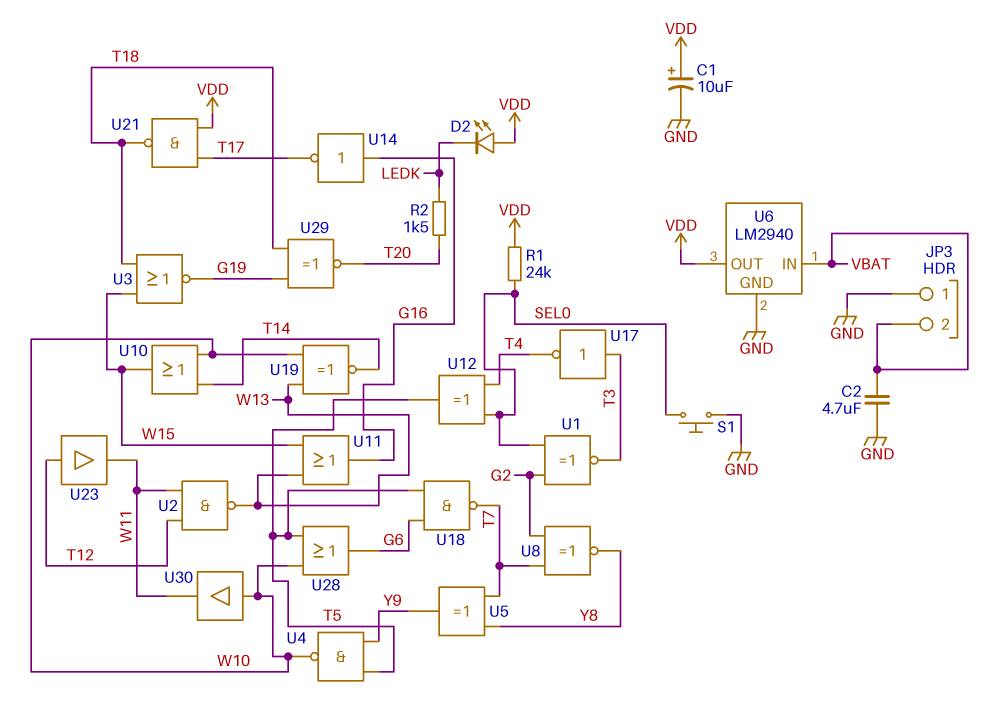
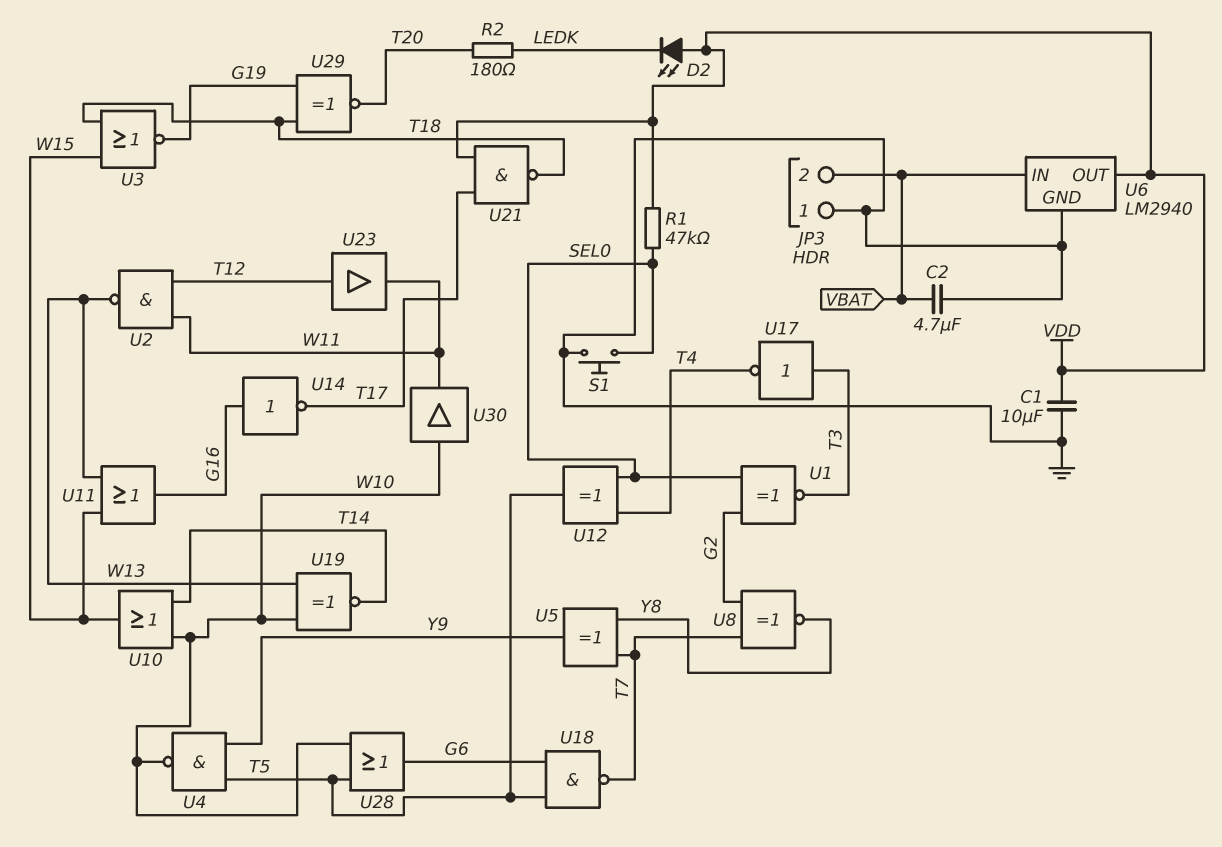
C1: 10uF (plus VDD, minus GND) -> 10uF (GND, VDD)
R1: 24k (SEL0, VDD) -> 47k (SEL0, VDD)
R2: 1.5k (LEDK, T20) -> 180 (LEDK, T20)

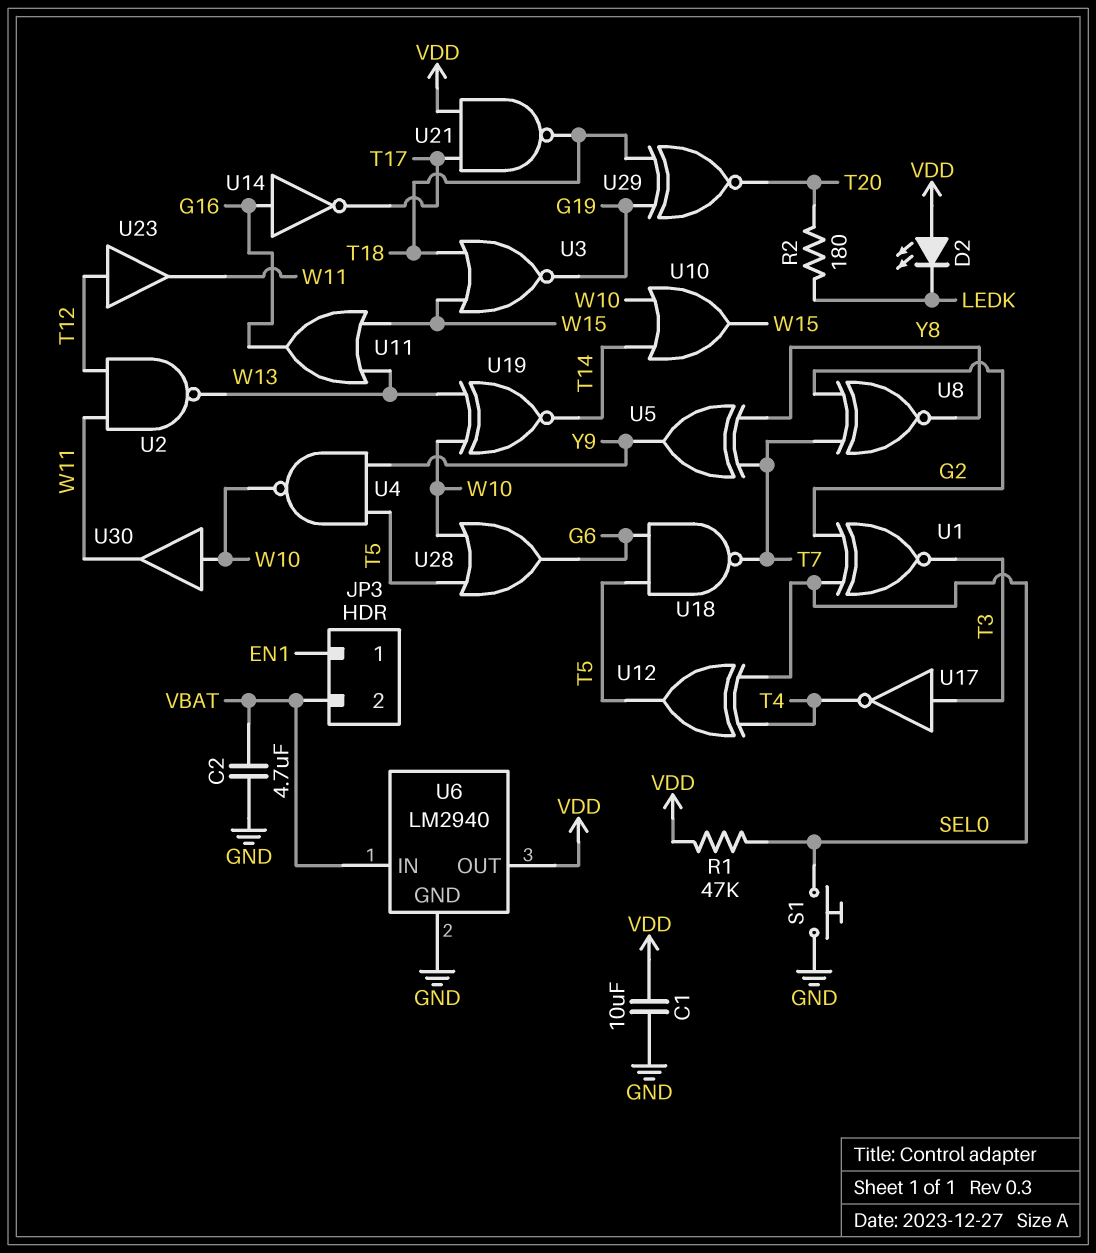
JP3 pin 1: GND -> EN1

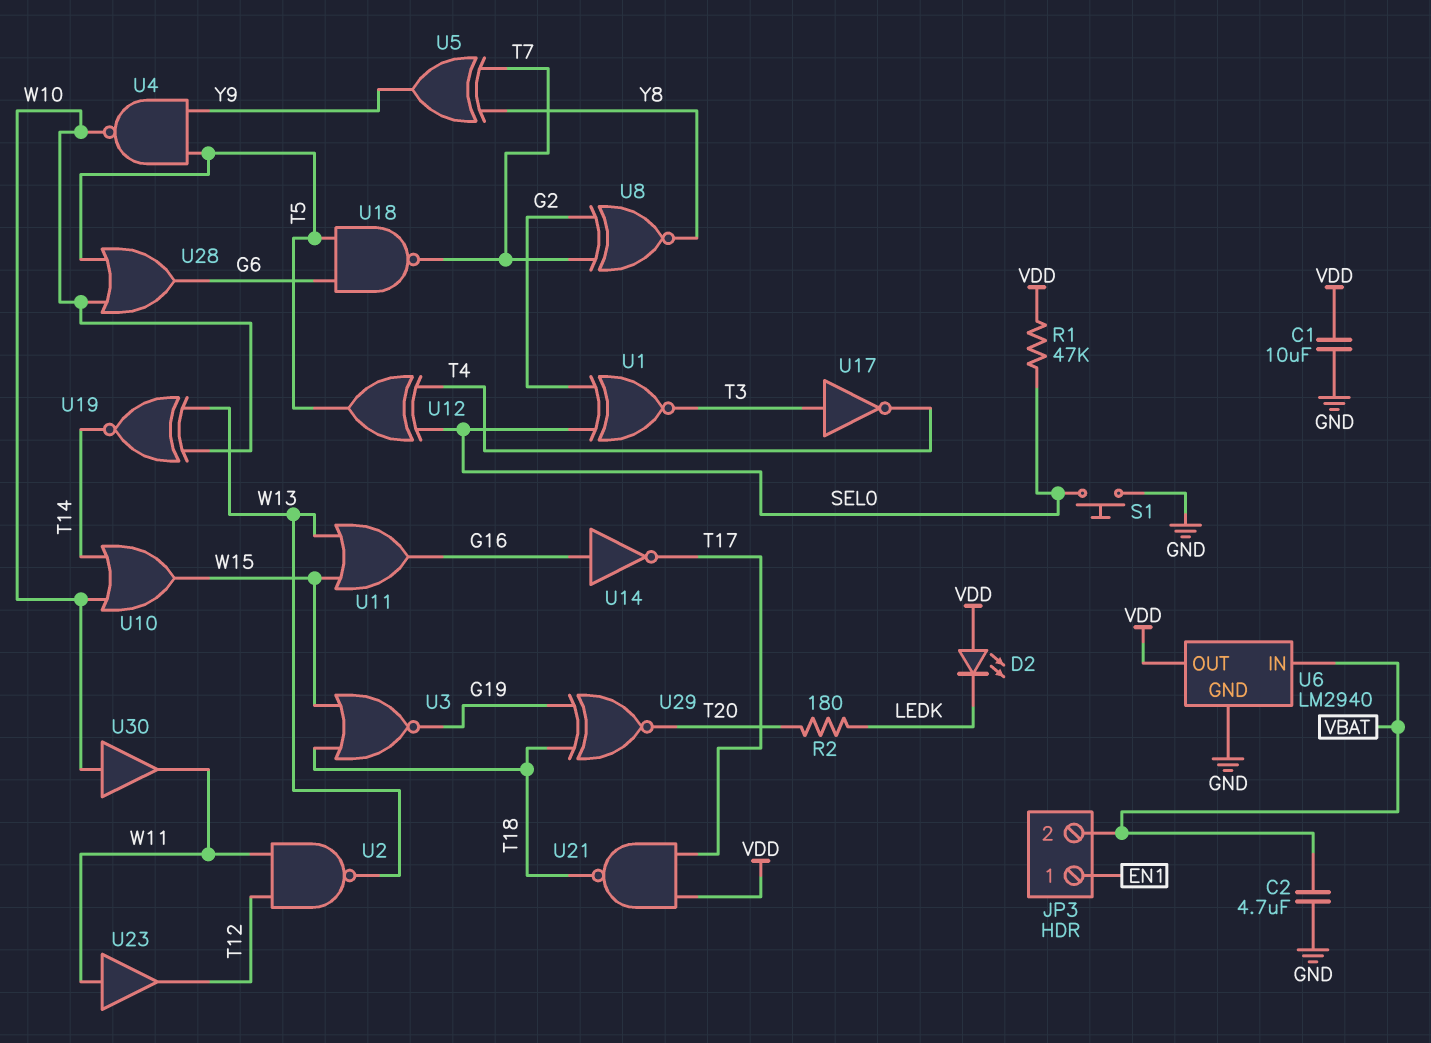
U23: buffer (in T12, out W11) -> buffer (in W11, out T12)

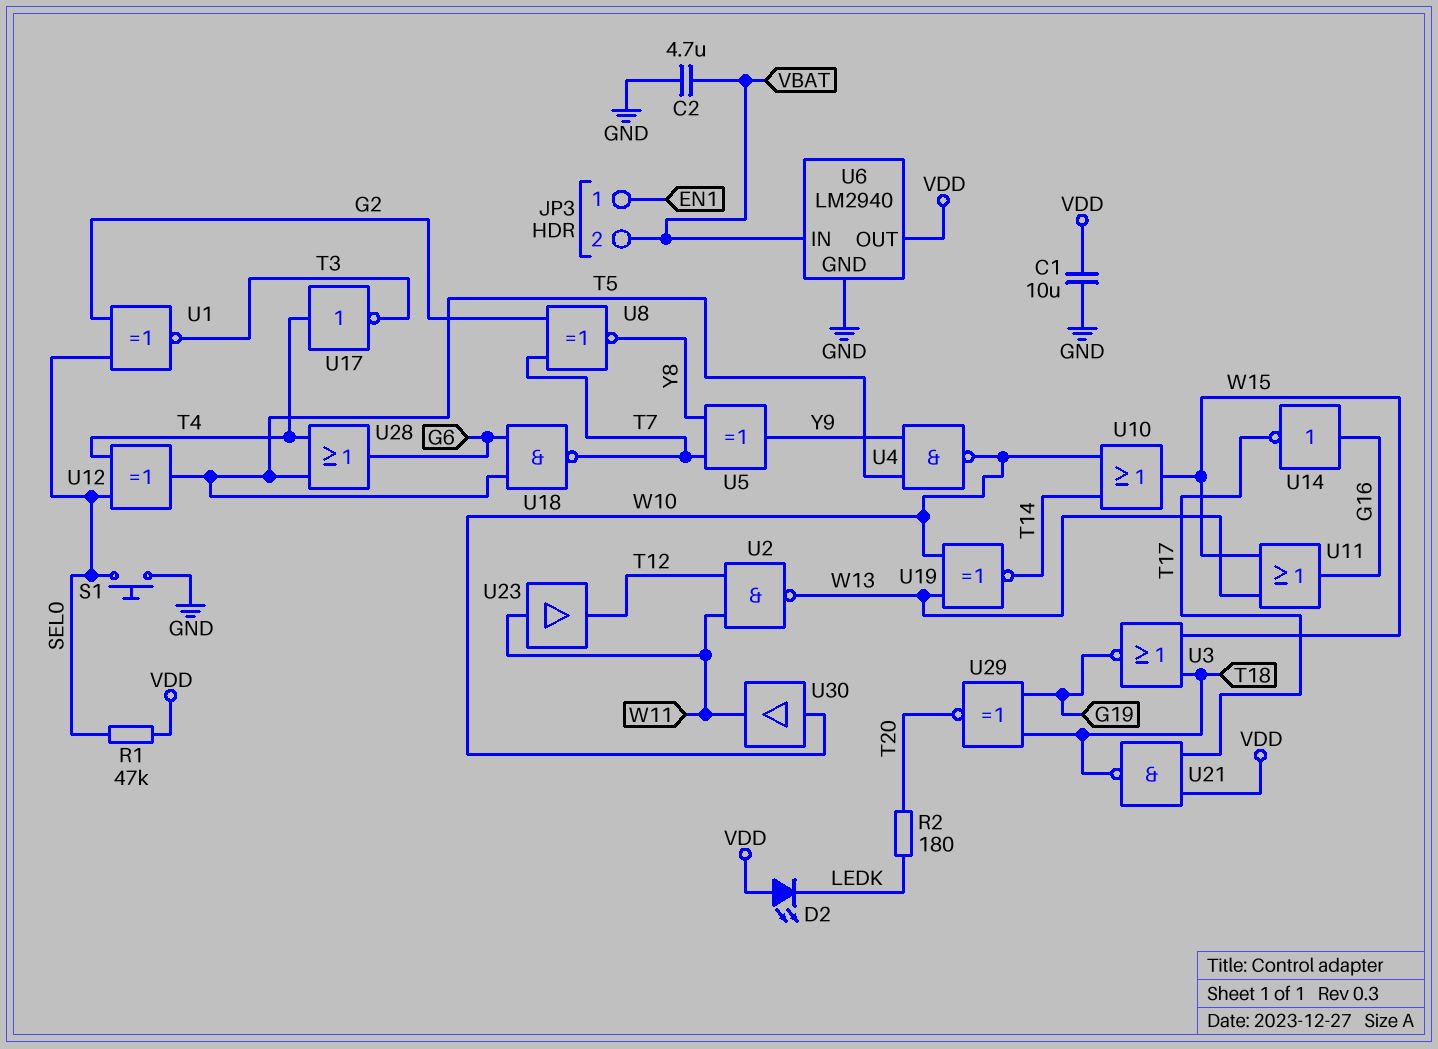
U17: NOT (in T3, out T4) -> NOT (in T4, out T3)
U28: OR (in T5, in W10, out G6) -> OR (in T4, in T5, out G6)

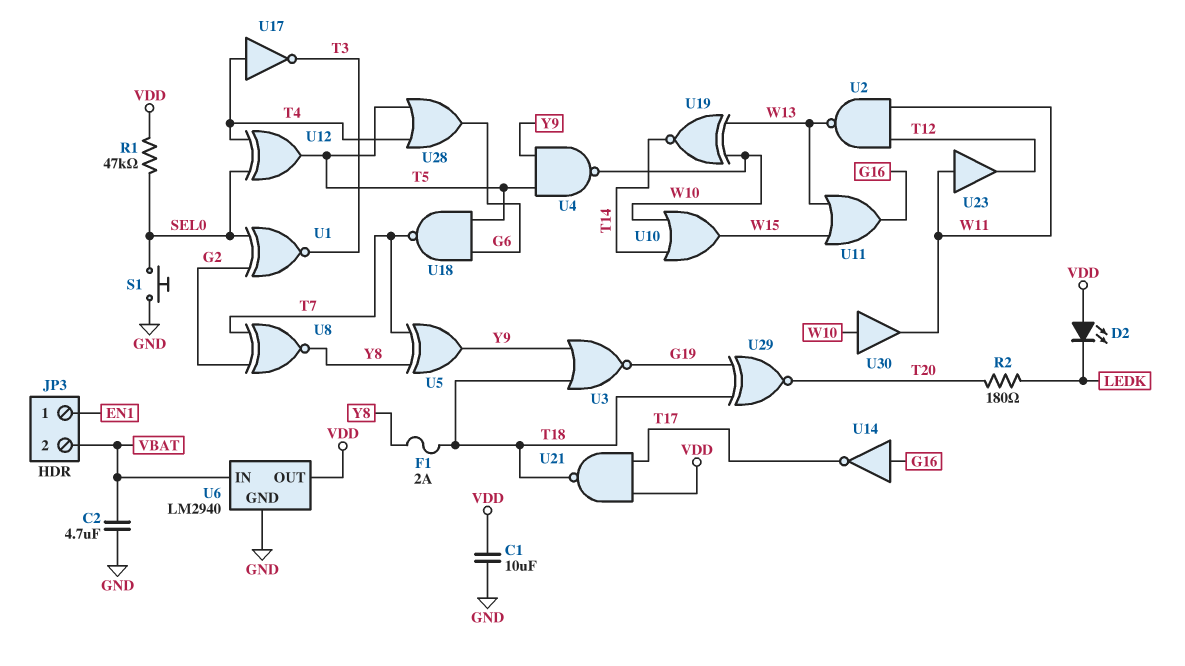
F1: none -> 2A (T18, Y8)
U3: NOR (in T18, in W15, out G19) -> NOR (in T18, in Y9, out G19)

